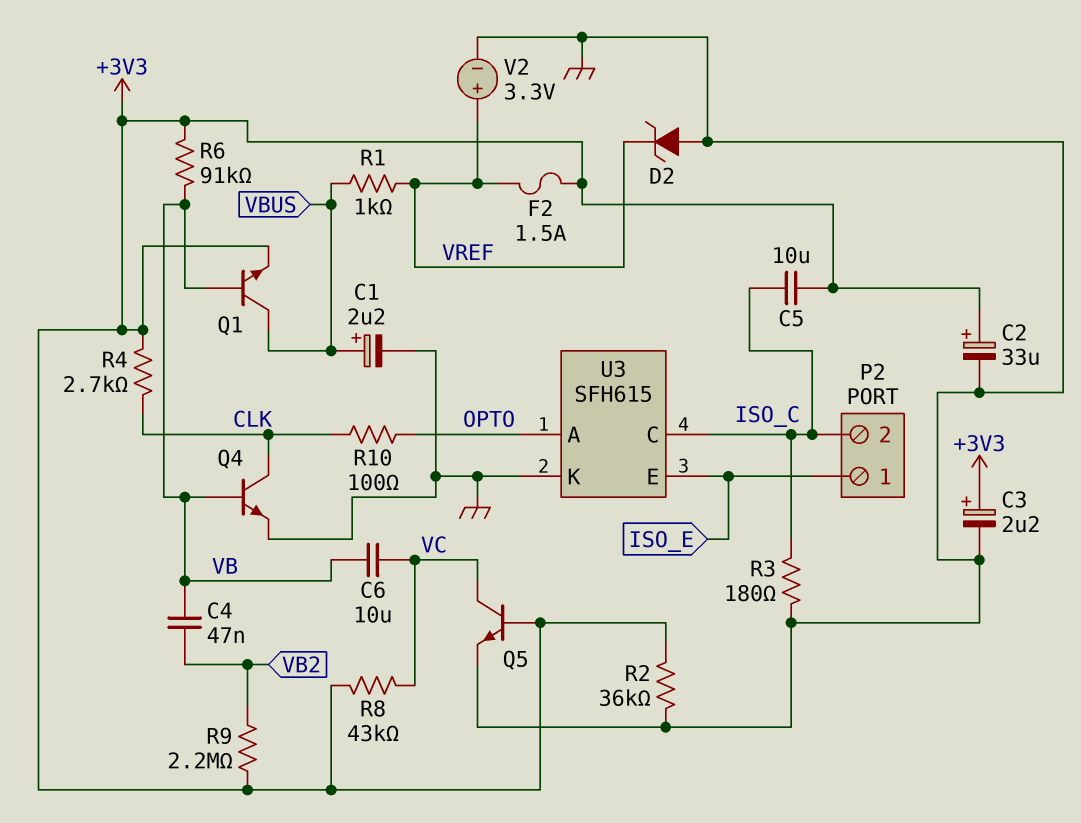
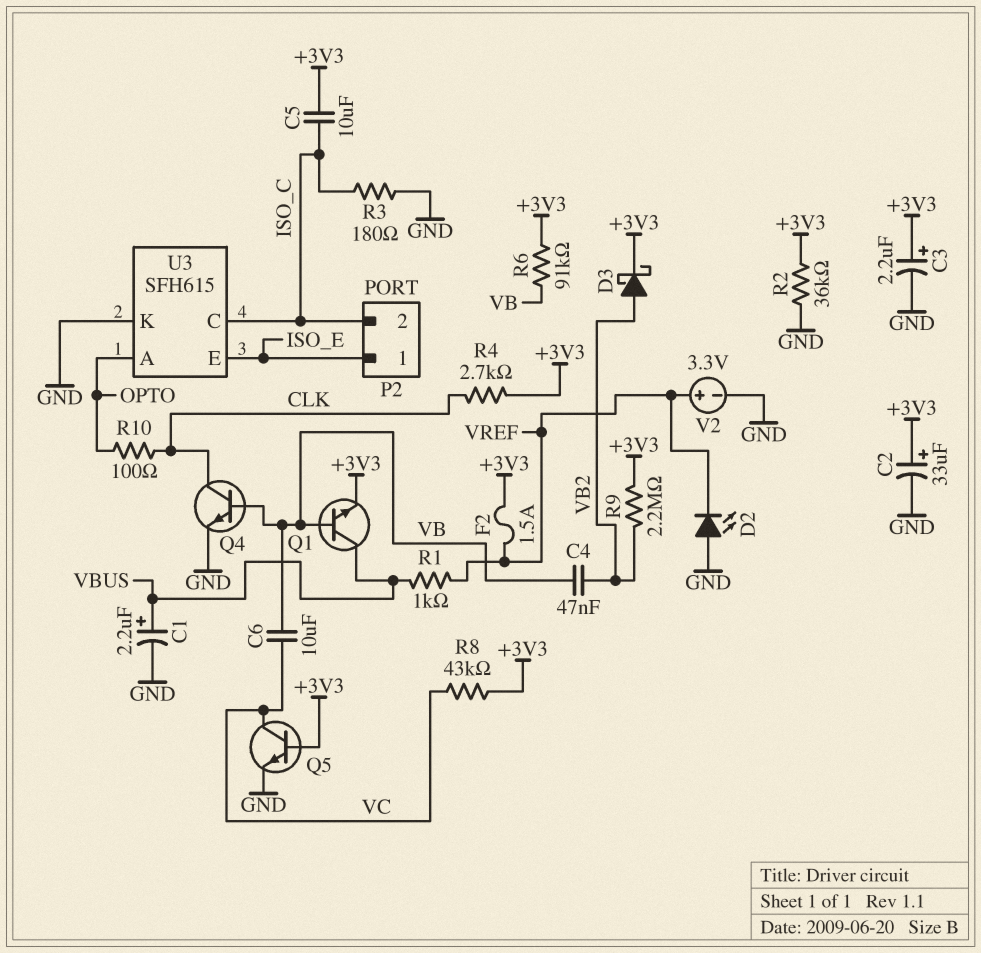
D2: zener (A GND, K VREF) -> LED (A GND, K VREF)
D3: none -> schottky (A VB2, K +3V3)

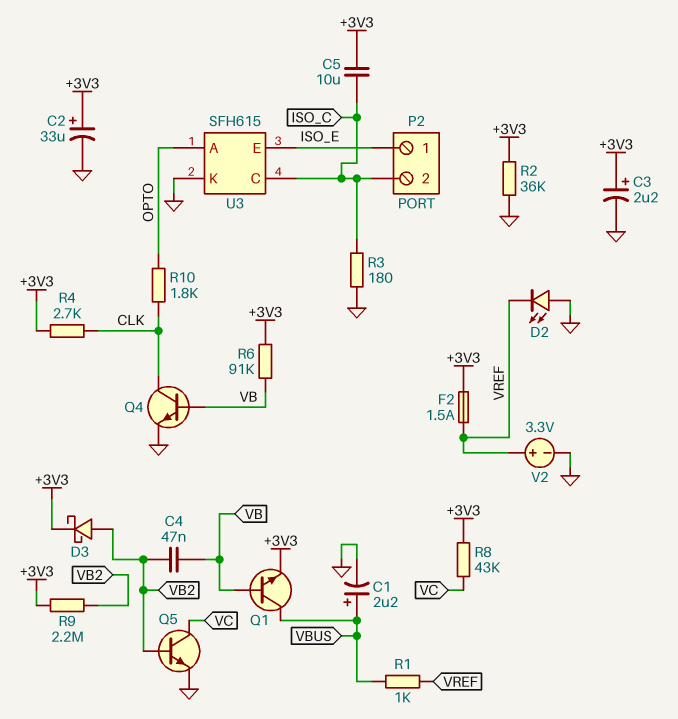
C6: 10uF (VB, VC) -> none
Q5: NPN (B +3V3, C VC, E GND) -> NPN (B VB2, C VC, E GND)
R10: 100 (CLK, OPTO) -> 1.8k (CLK, OPTO)

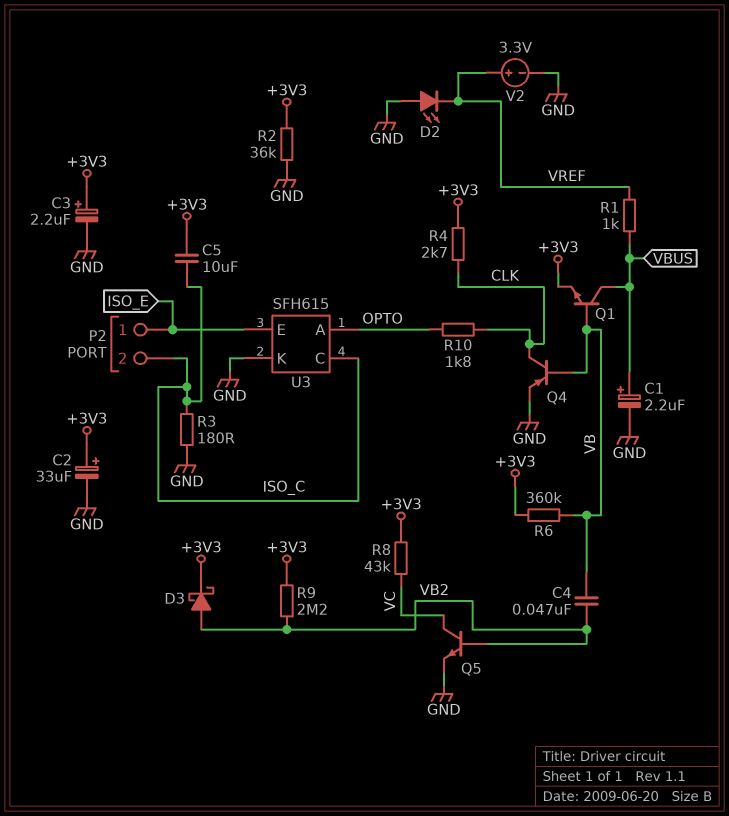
F2: 1.5A (+3V3, VREF) -> none
Q4: NPN (B VB, C CLK, E GND) -> PNP (B VB, C CLK, E GND)
R6: 91k (+3V3, VB) -> 360k (+3V3, VB)

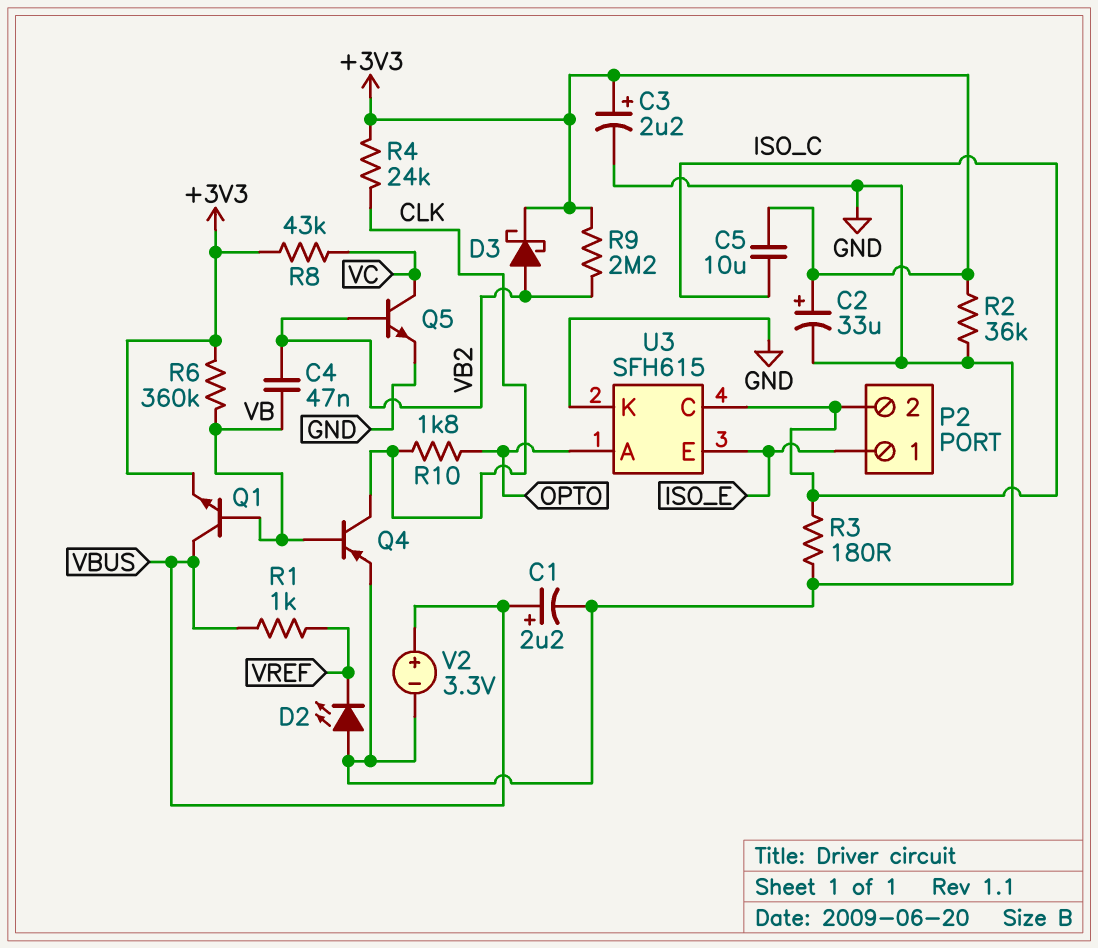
R4: 2.7k (+3V3, CLK) -> 24k (+3V3, CLK)
V2: 3.3V (plus VREF, minus GND) -> 3.3V (plus VBUS, minus GND)

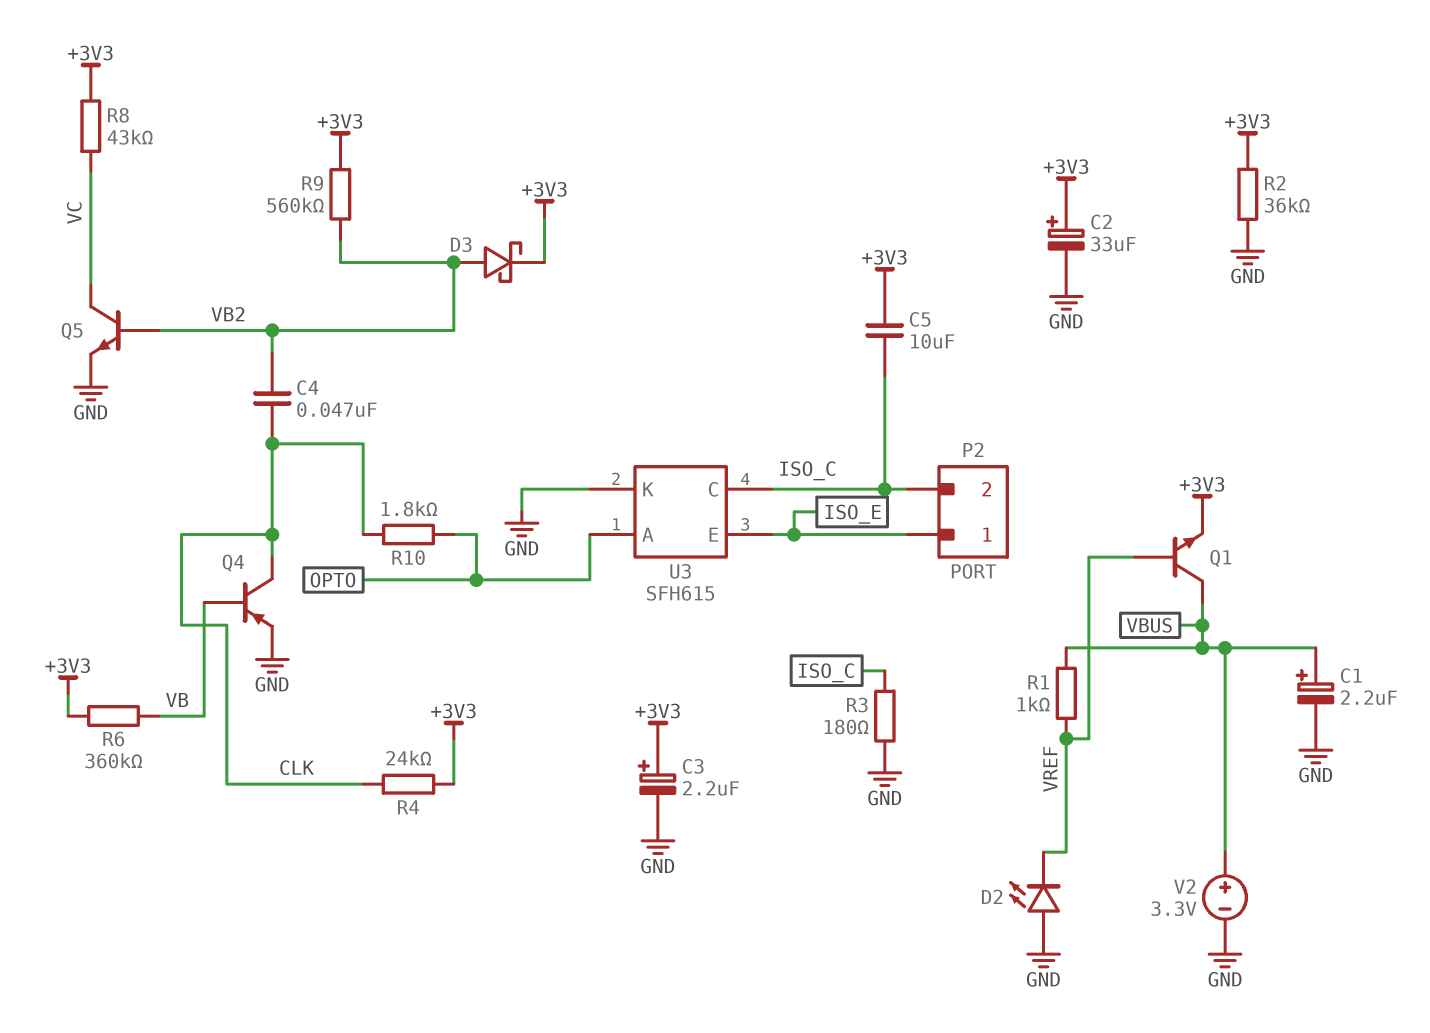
C4: 47nF (VB, VB2) -> 47nF (CLK, VB2)
Q1: NPN (B VB, C VBUS, E +3V3) -> NPN (B VREF, C VBUS, E +3V3)
R9: 2.2M (+3V3, VB2) -> 560k (+3V3, VB2)

